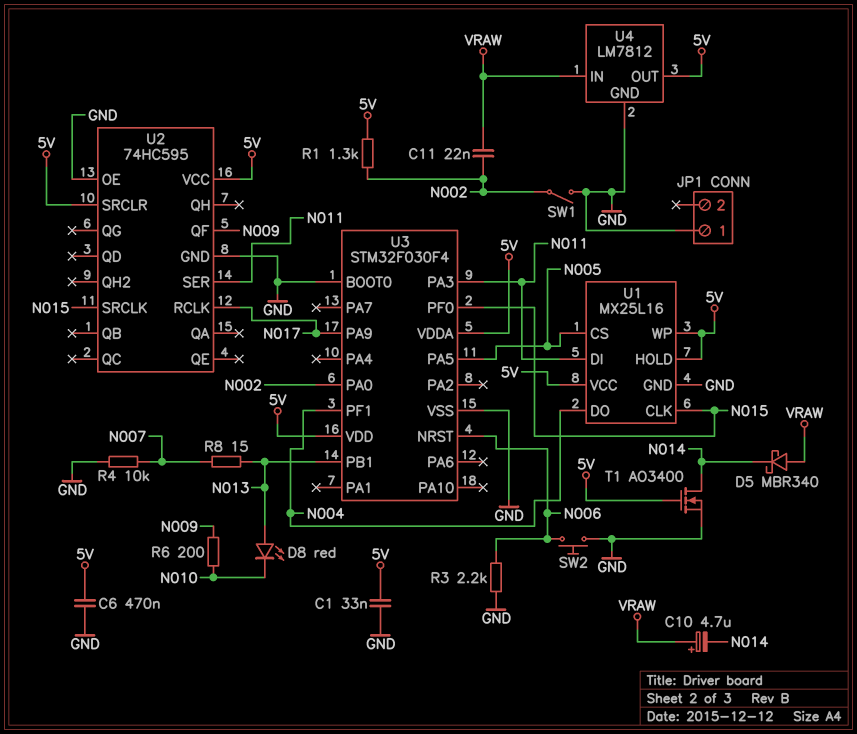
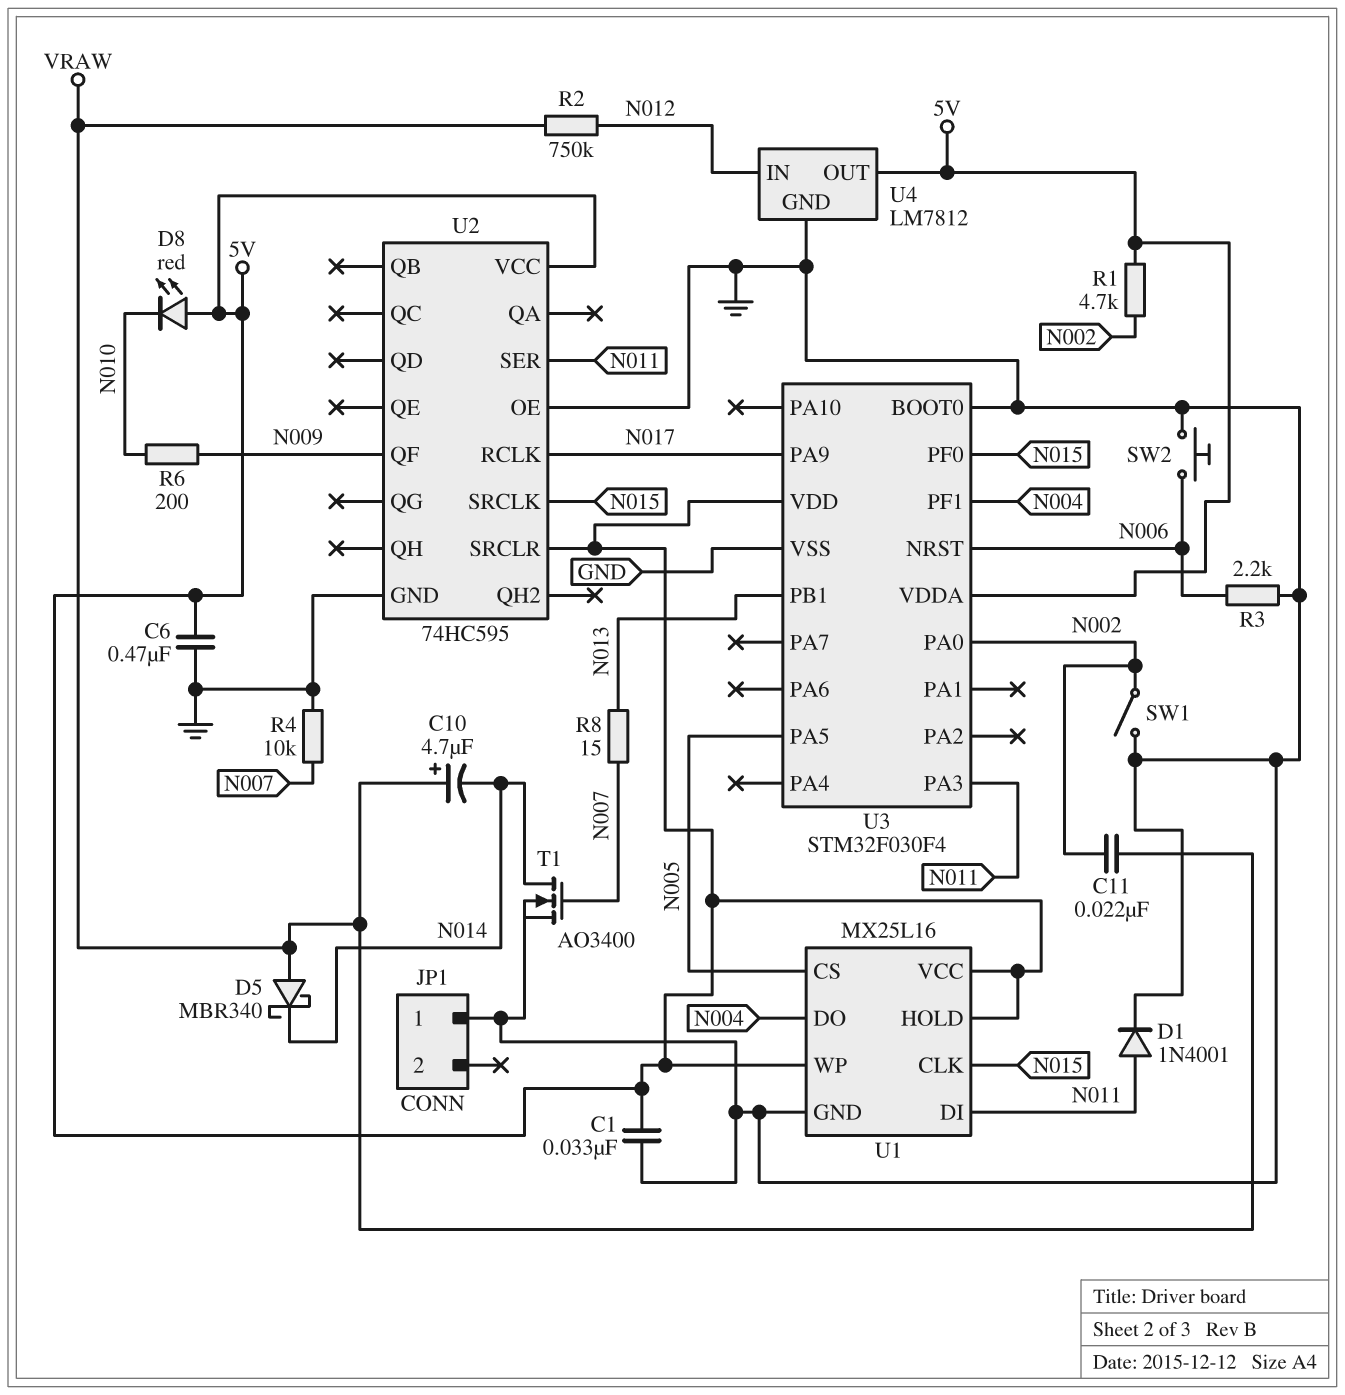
D1: none -> diode 1N4001 (A N011, K GND)
D8: LED red (A N013, K N010) -> LED red (A 5V, K N010)
R1: 1.3k (5V, N002) -> 4.7k (5V, N002)
R2: none -> 750k (N012, VRAW)
T1: NMOS AO3400 (G 5V, D N014, S GND) -> NMOS AO3400 (G N007, D N014, S GND)
U4 pin IN: VRAW -> N012

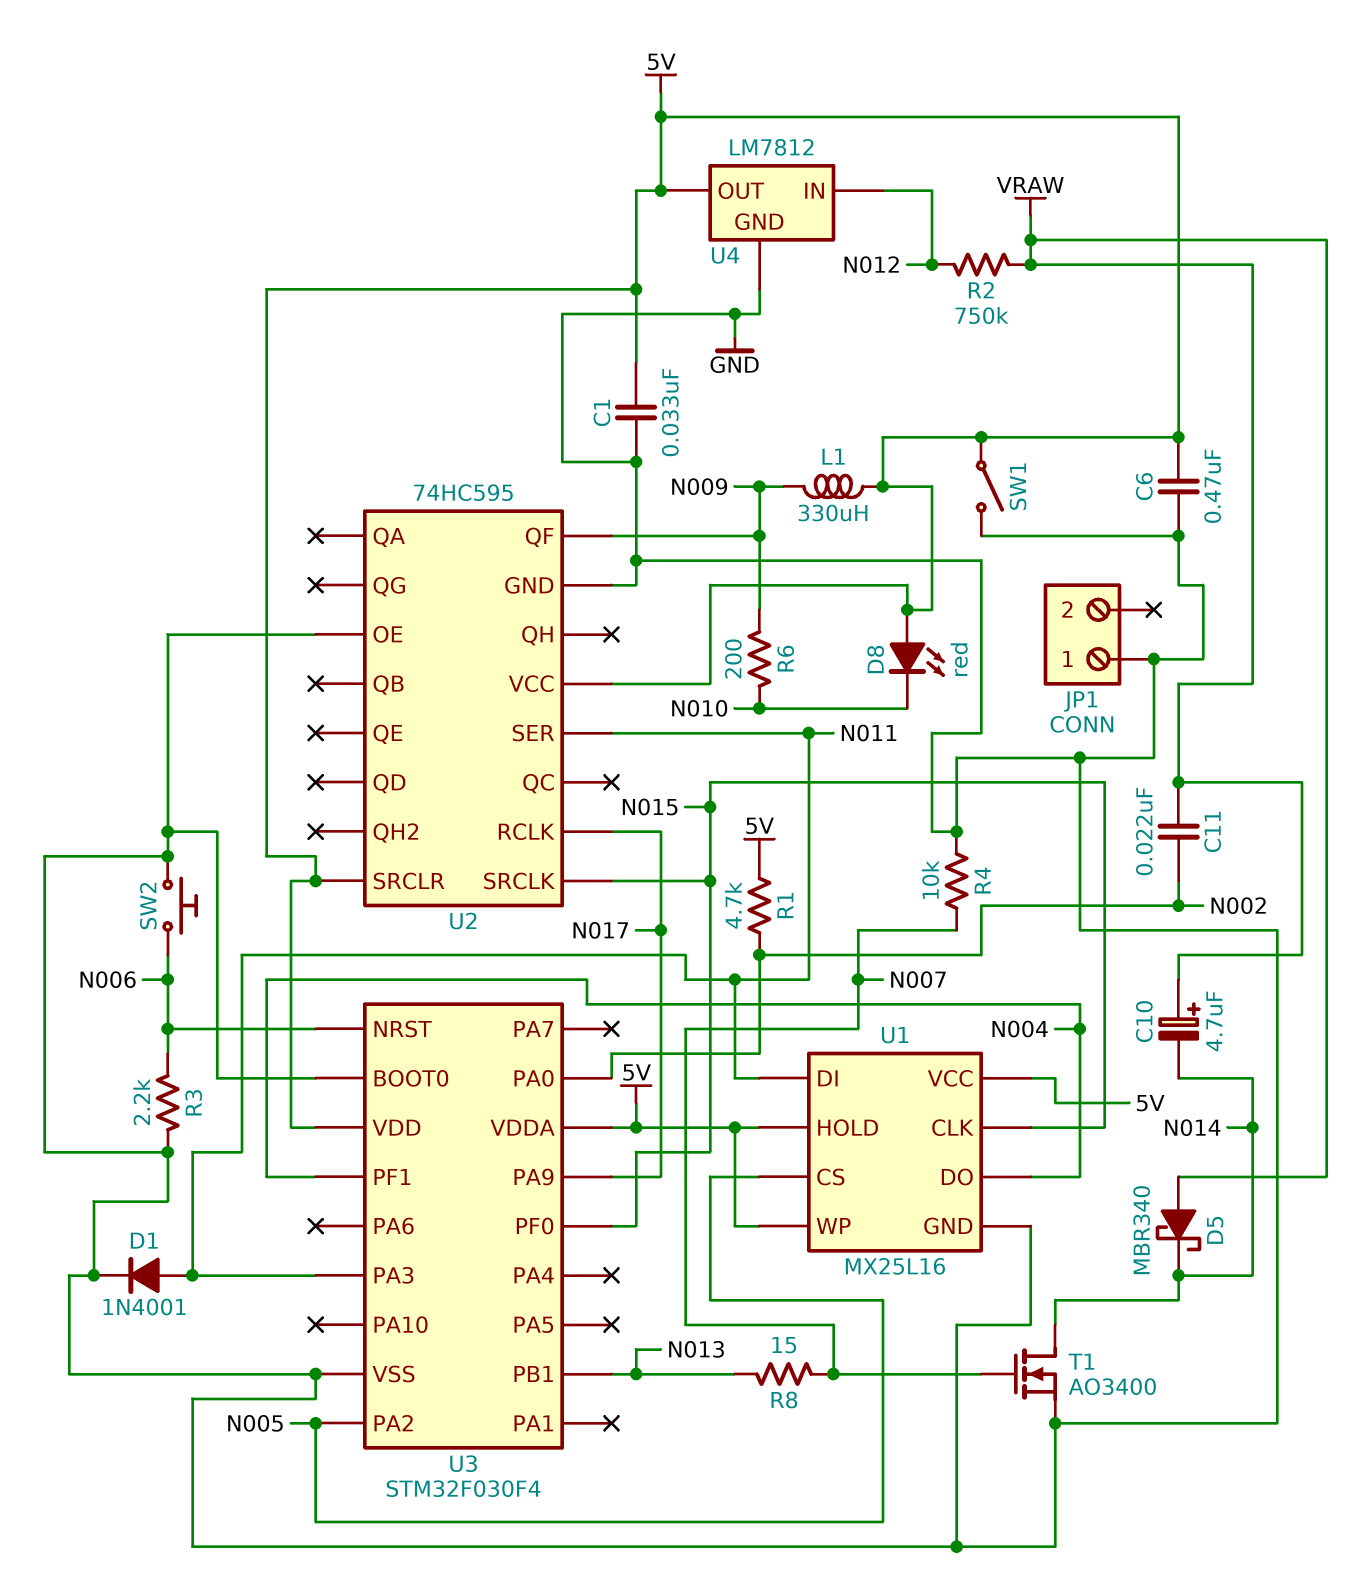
L1: none -> 330uH (5V, N009)
SW1: switch (GND, N002) -> switch (5V, GND)
U3 pin PA2: none -> N005
U3 pin PA5: N005 -> none

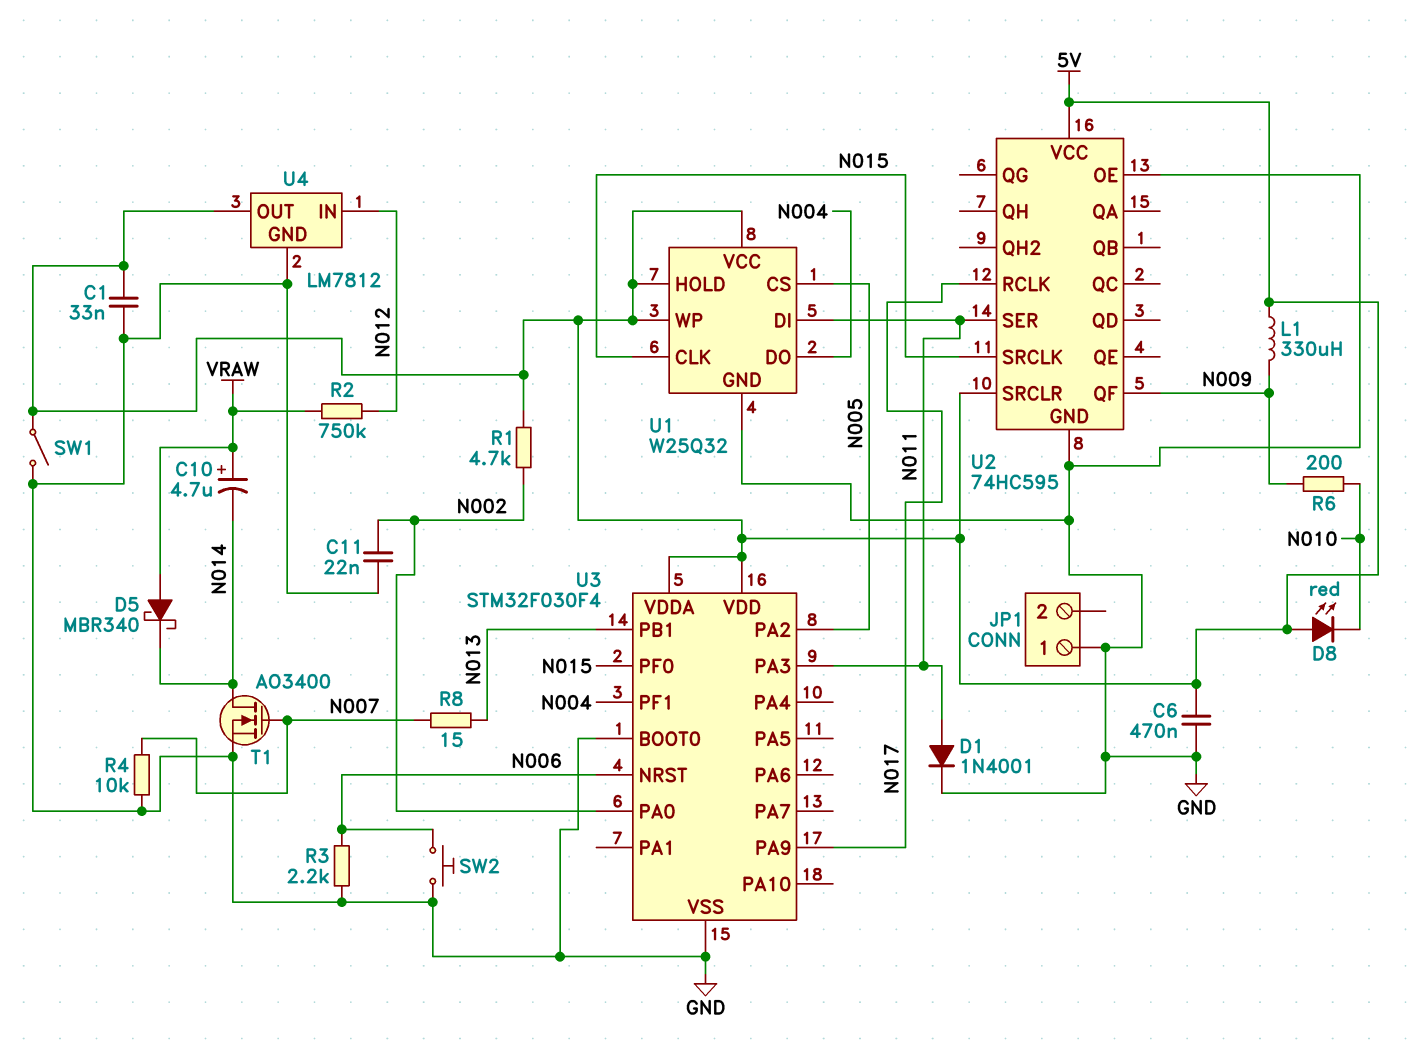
C11: 22nF (N002, VRAW) -> 22nF (GND, N002)
U1: MX25L16 -> W25Q32

